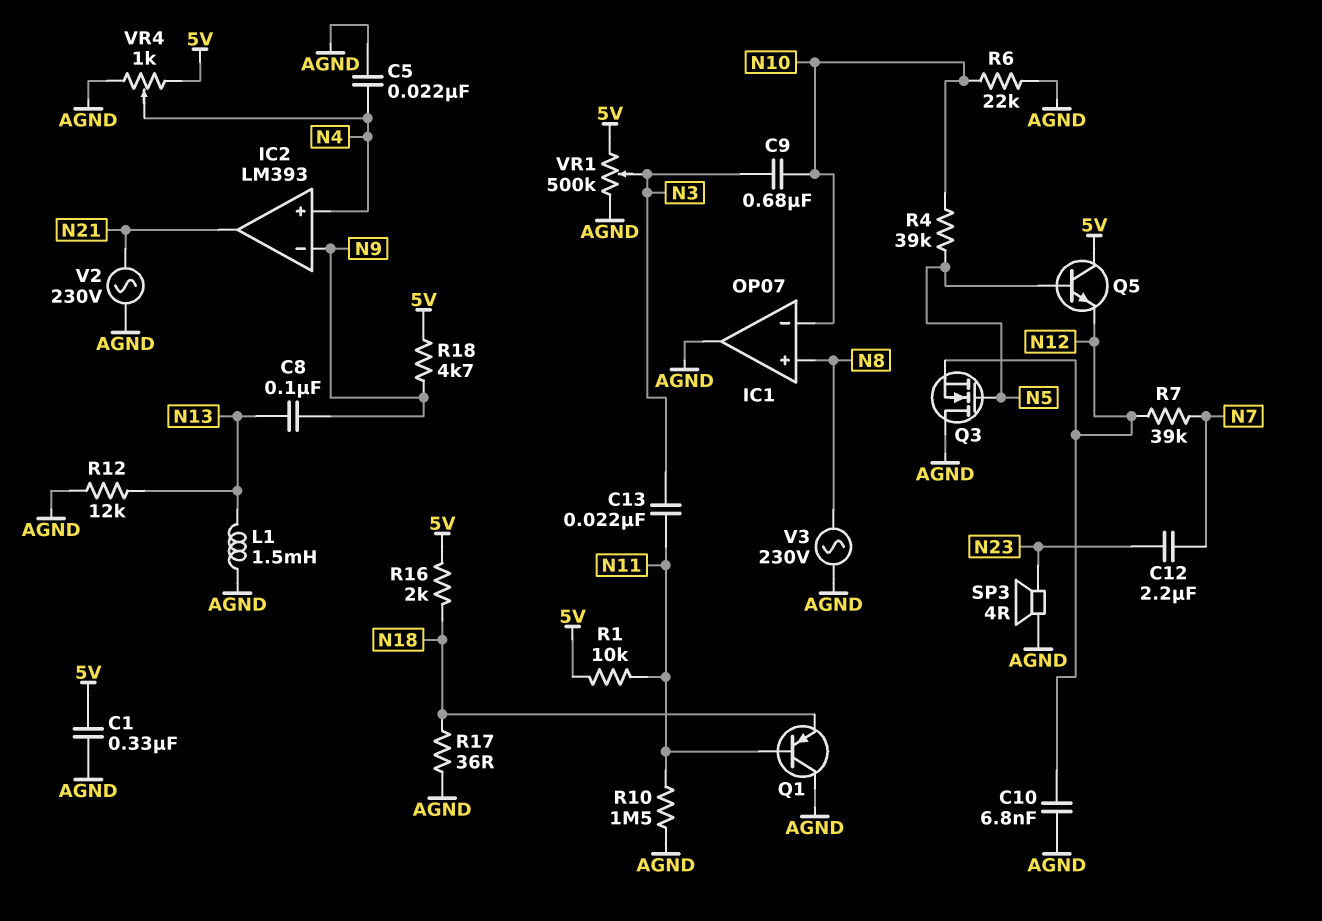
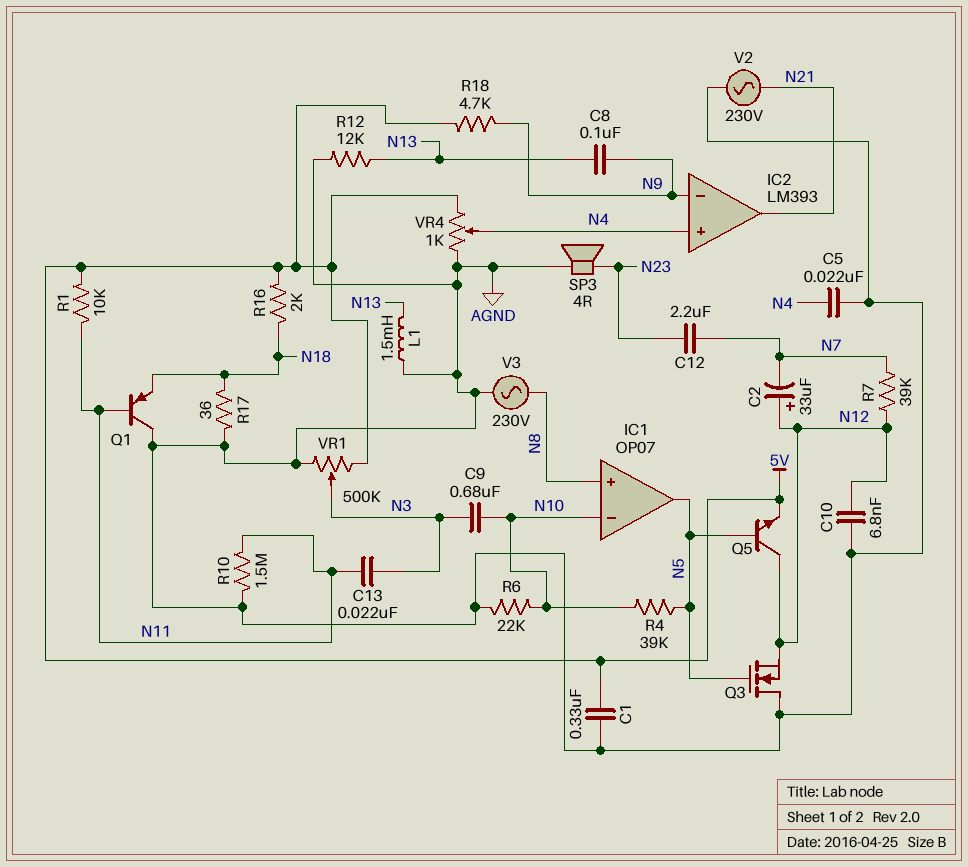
C2: none -> 33uF (plus N12, minus N7)
IC1 pin out: AGND -> N5
Q5: NPN (B N5, C 5V, E N12) -> NPN (B N5, C N12, E 5V)

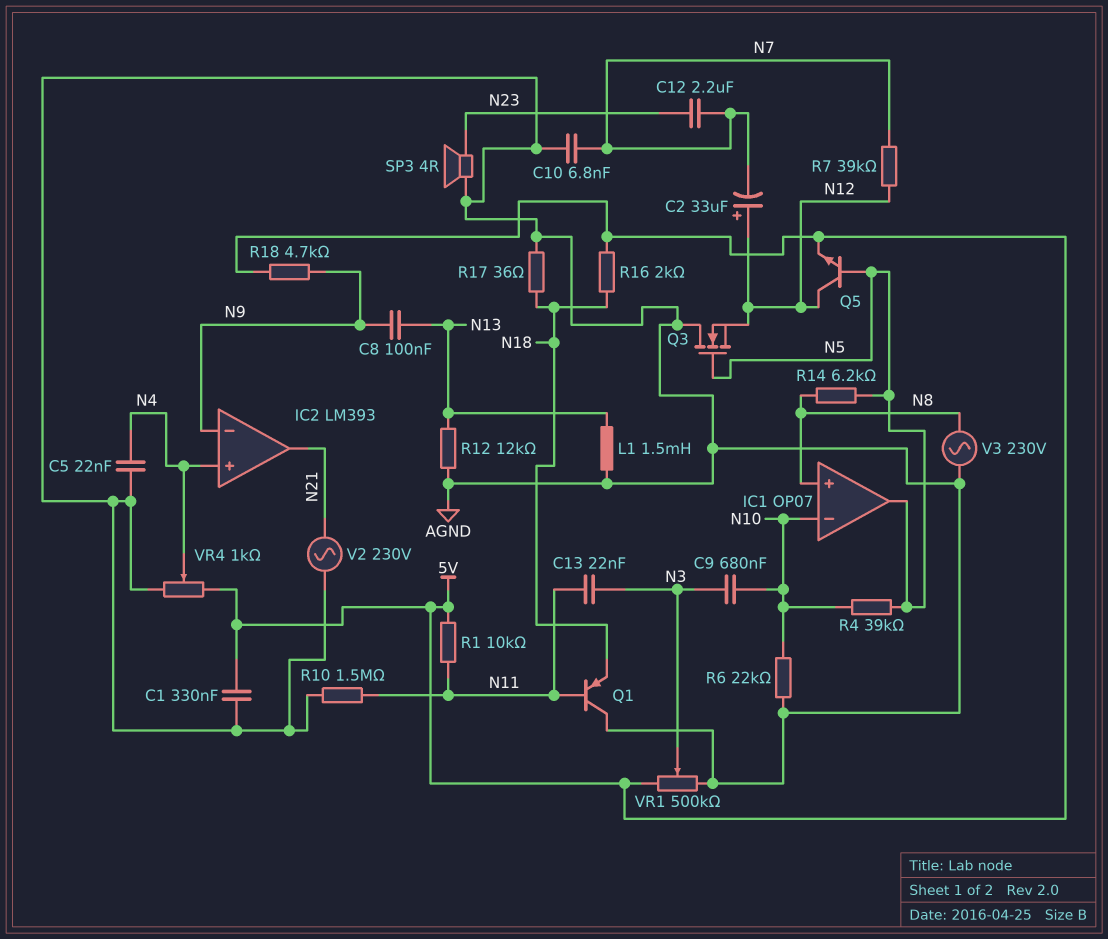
C10: 6.8nF (AGND, N12) -> 6.8nF (AGND, N7)
R14: none -> 6.2k (N5, N8)

